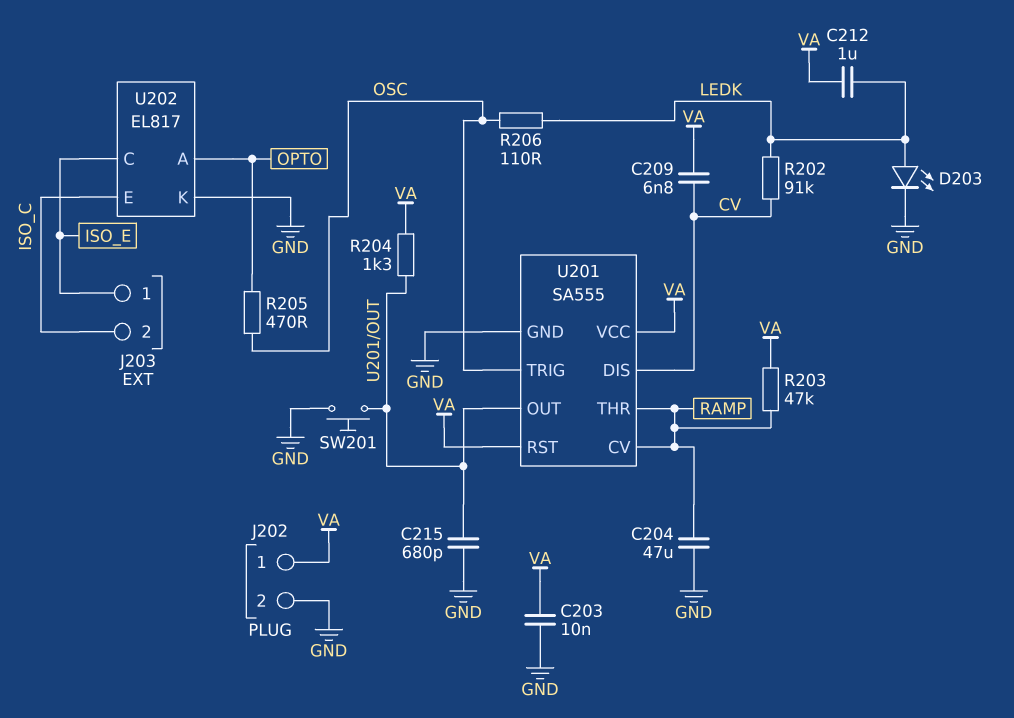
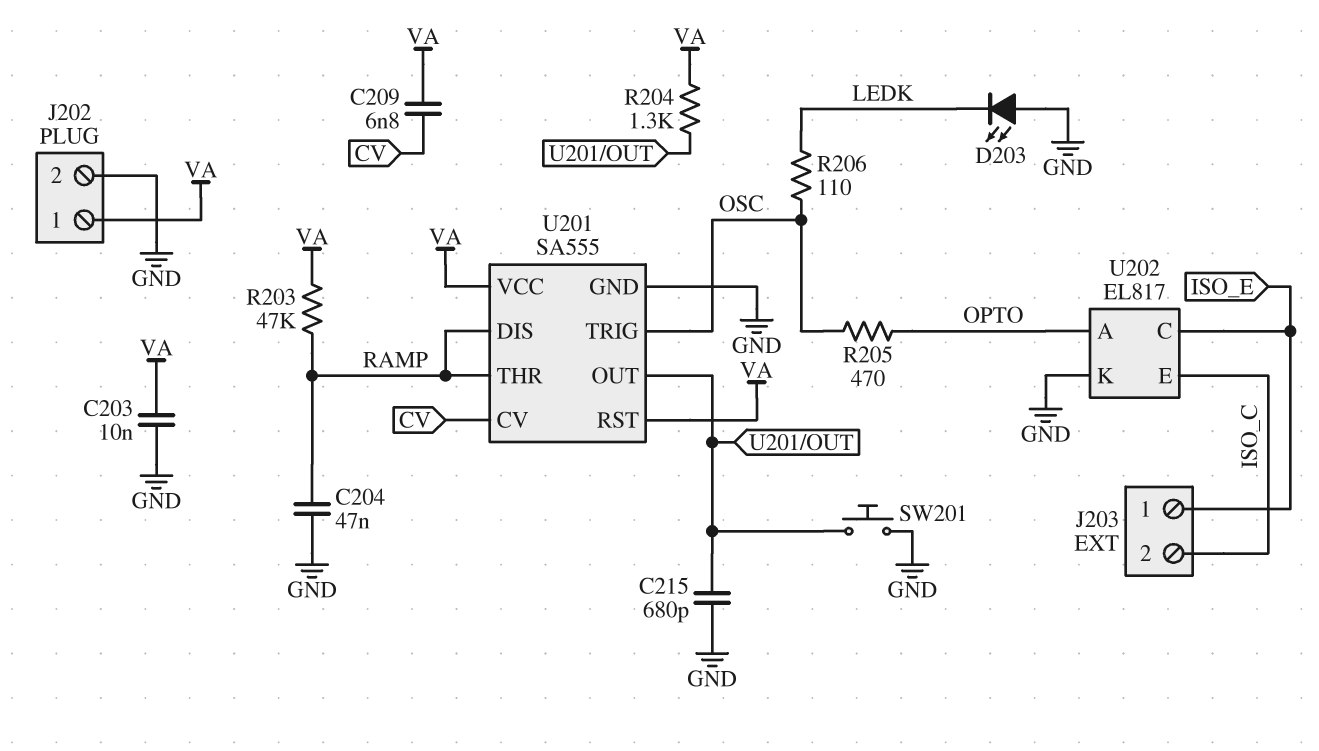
C204: 47uF (GND, RAMP) -> 47nF (GND, RAMP)
C212: 1uF (LEDK, VA) -> none
D203: LED (A LEDK, K GND) -> LED (A GND, K LEDK)
R202: 91k (CV, LEDK) -> none
U201 pin CV: RAMP -> CV
U201 pin DIS: CV -> RAMP

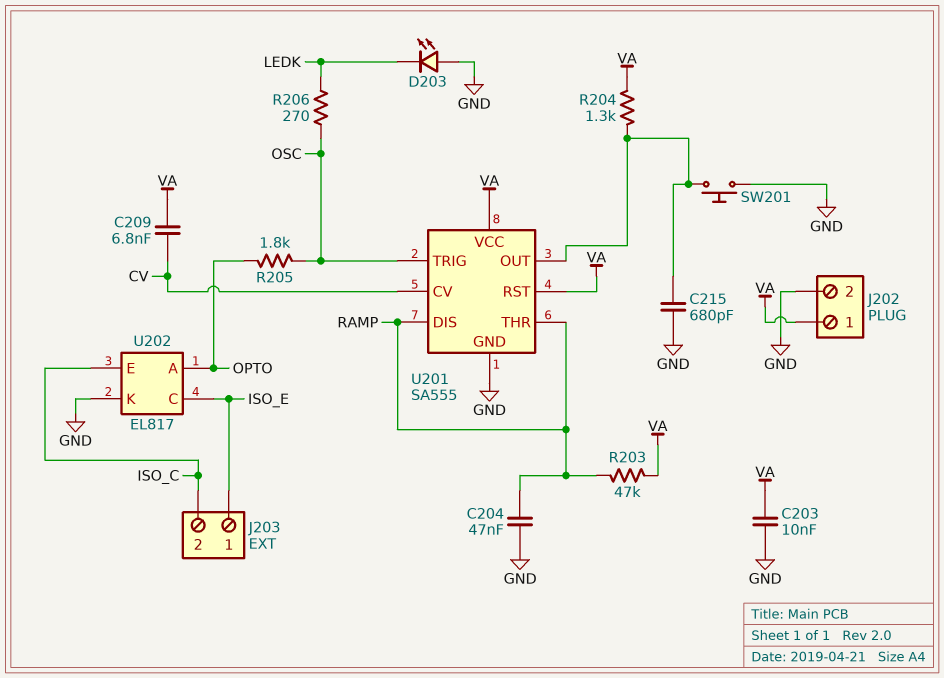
R205: 470 (OPTO, OSC) -> 1.8k (OPTO, OSC)
R206: 110 (LEDK, OSC) -> 270 (LEDK, OSC)

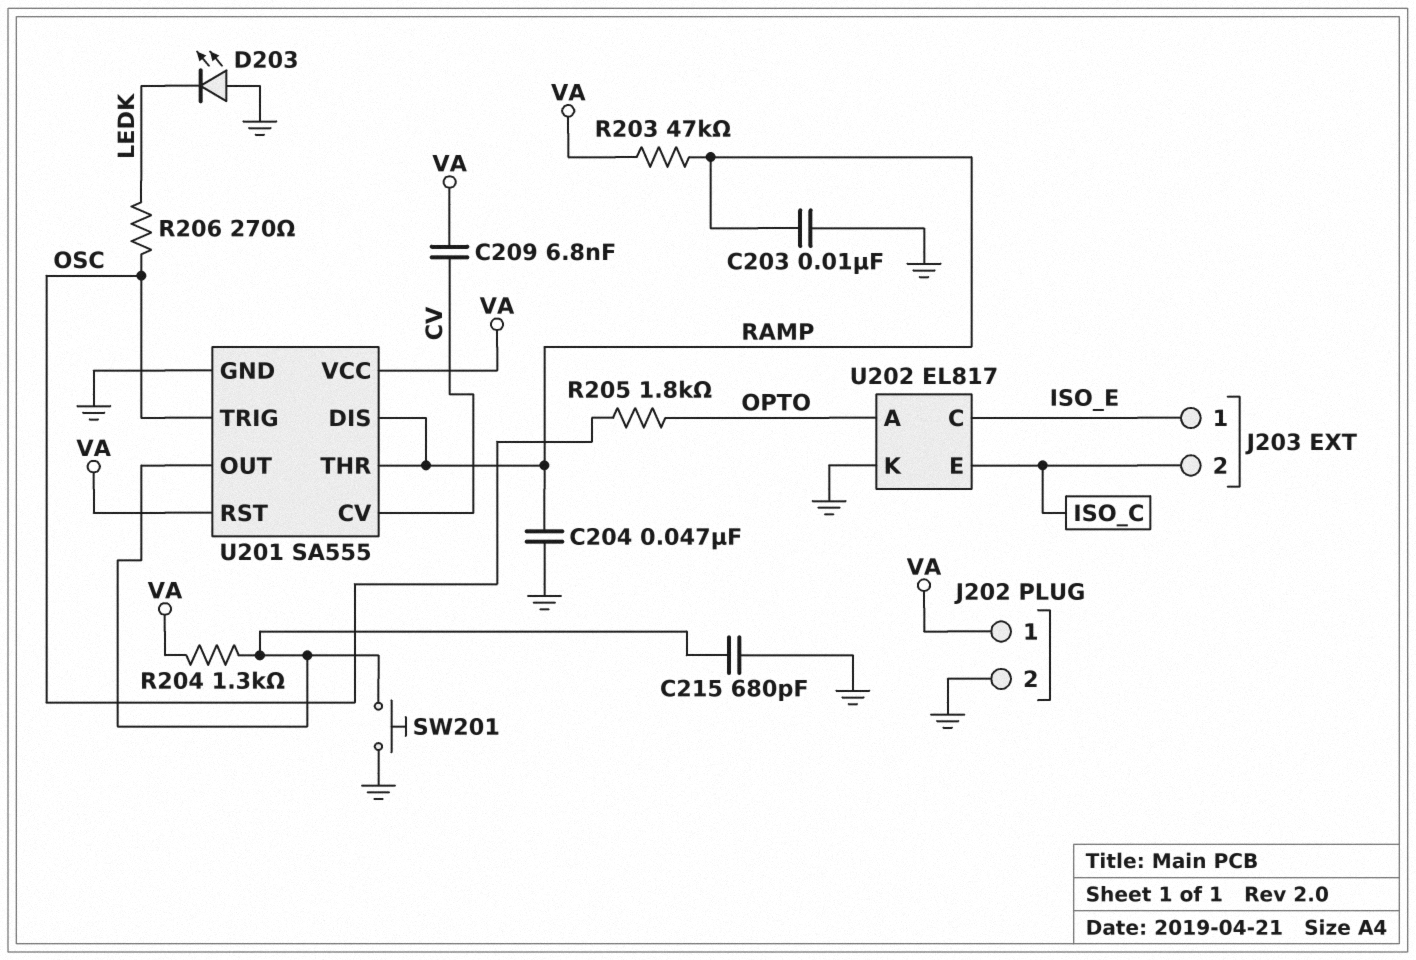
C203: 10nF (GND, VA) -> 10nF (GND, RAMP)

